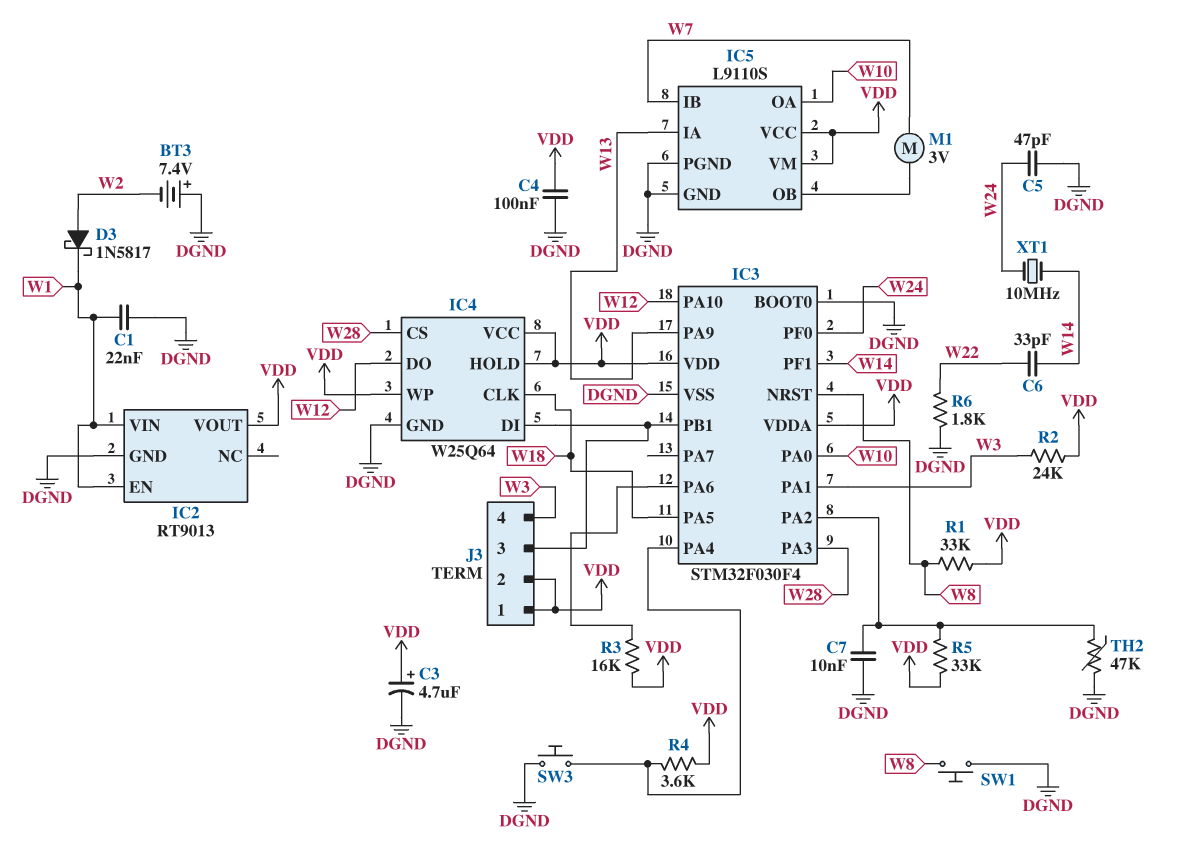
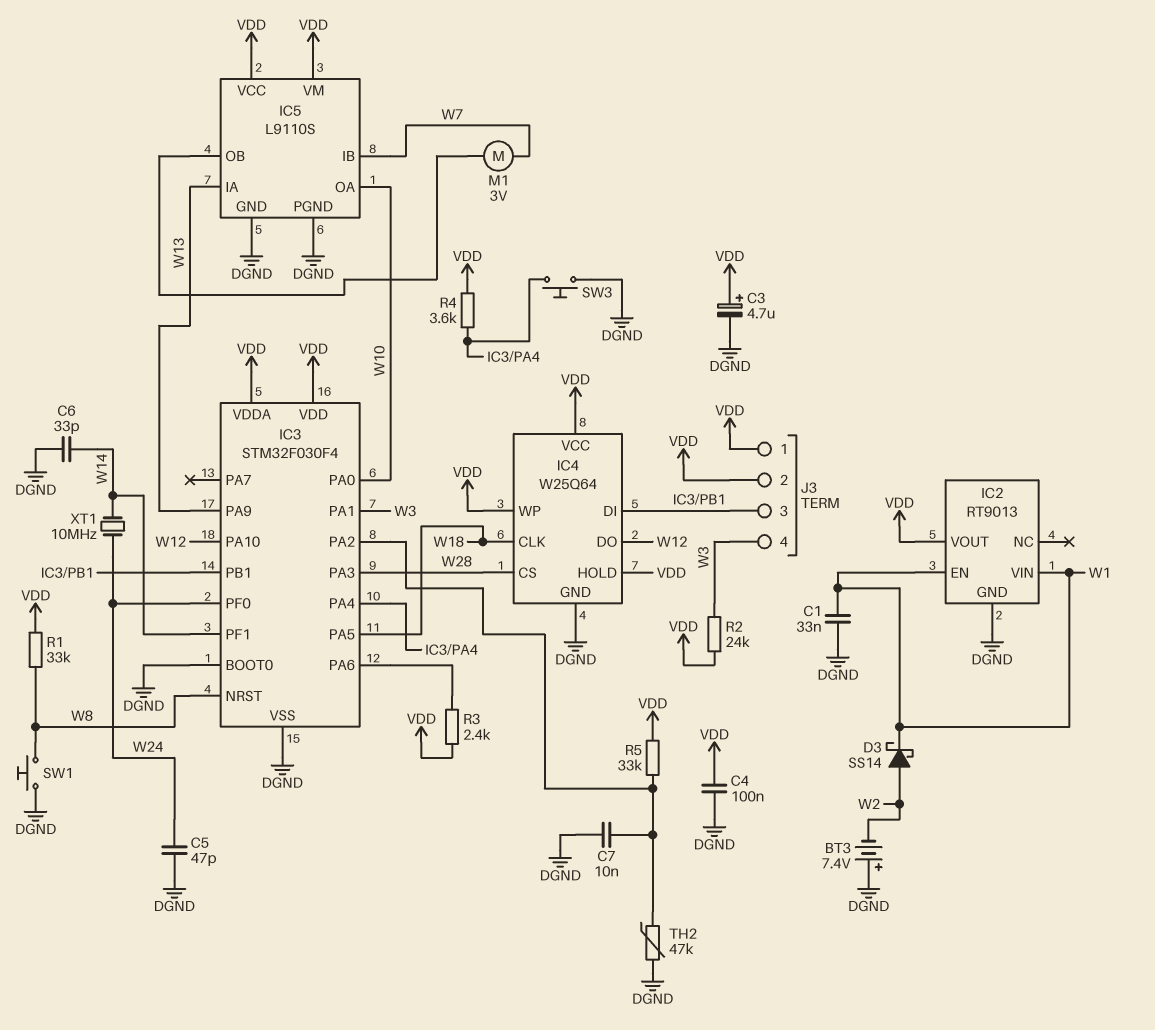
C1: 22nF (DGND, W1) -> 33nF (DGND, W1)
C6: 33pF (W14, W22) -> 33pF (DGND, W14)
D3: schottky 1N5817 (A W2, K W1) -> schottky SS14 (A W2, K W1)
R3: 16k (IC3/PA6, VDD) -> 2.4k (IC3/PA6, VDD)
R6: 1.8k (DGND, W22) -> none

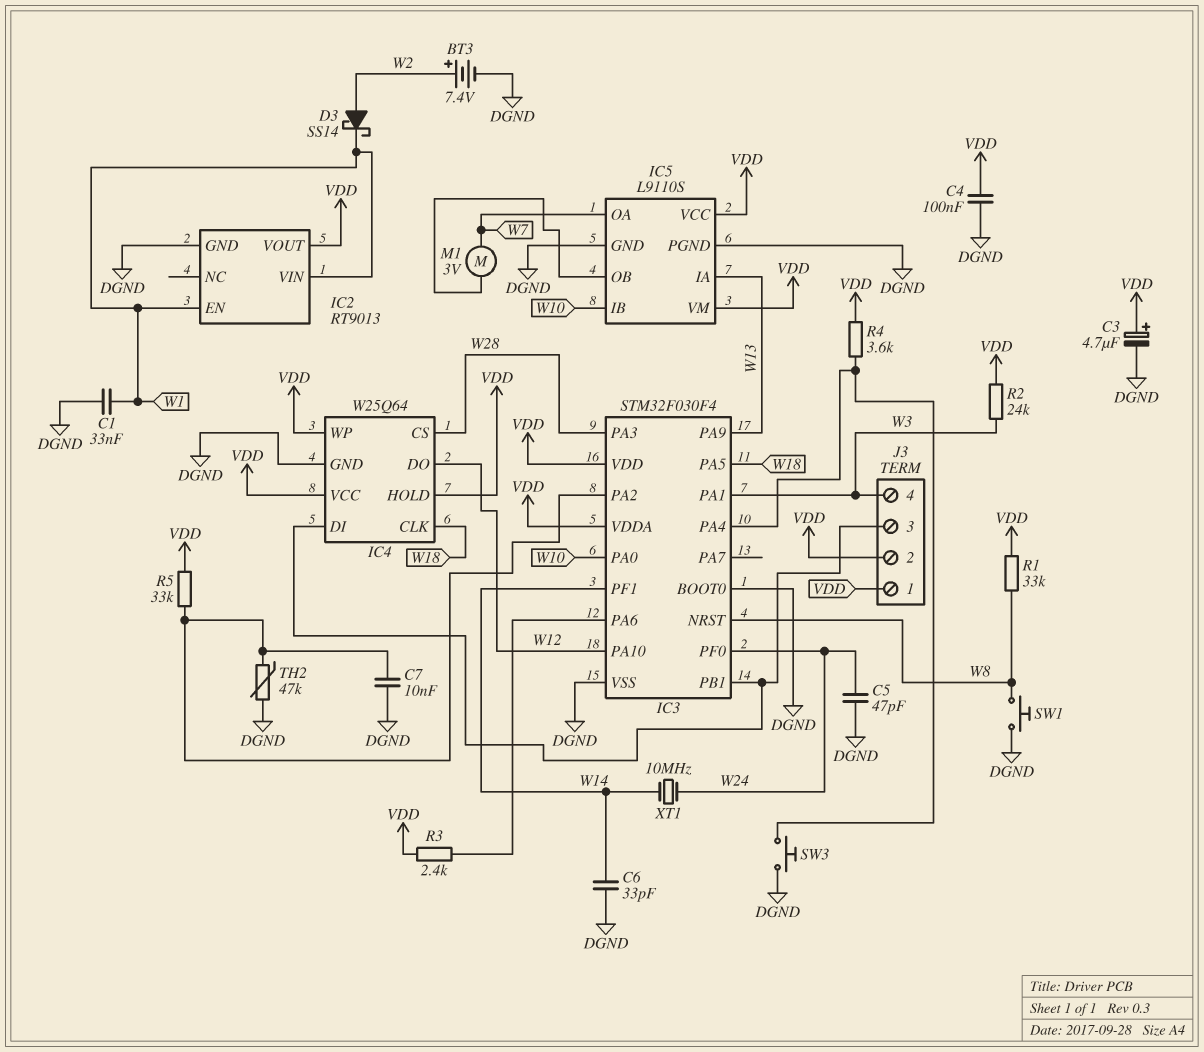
BT3: 7.4V (plus DGND, minus W2) -> 7.4V (plus W2, minus DGND)
IC5 pin IB: W7 -> W10
IC5 pin OA: W10 -> W7

